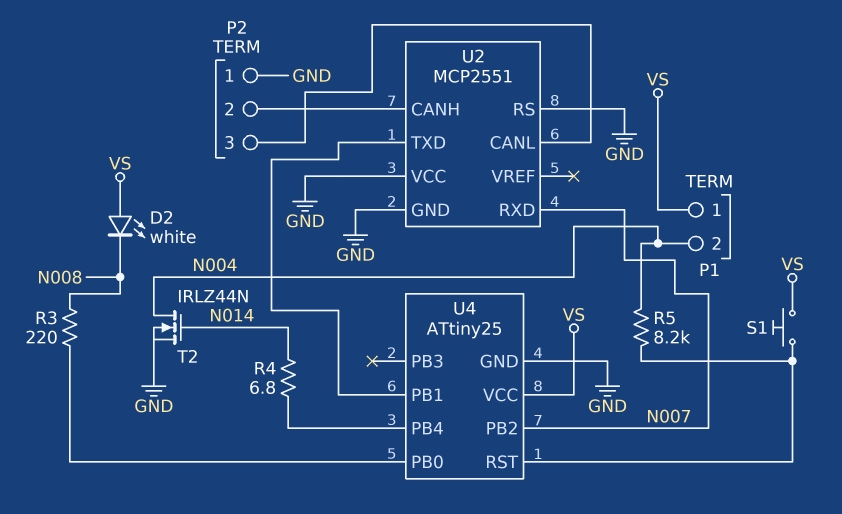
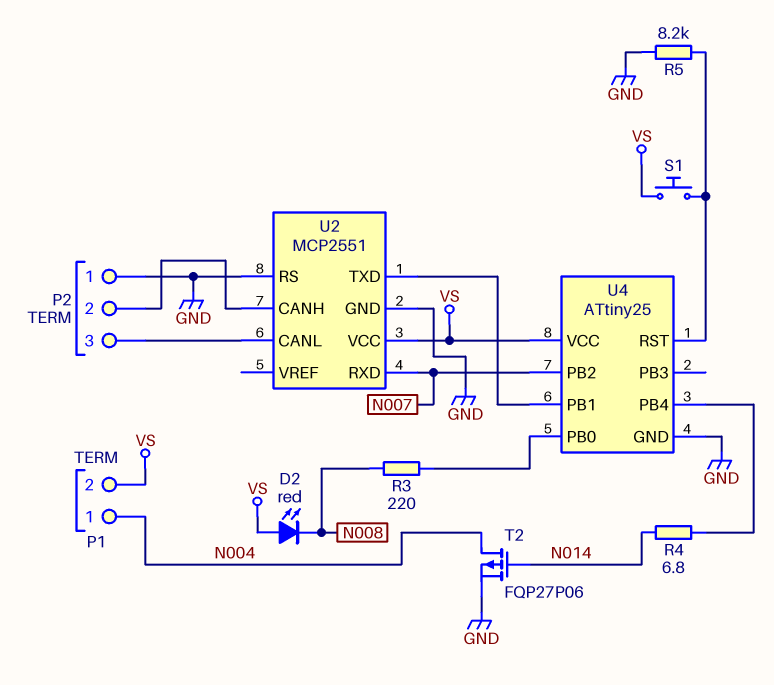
D2: LED white (A VS, K N008) -> LED red (A VS, K N008)
P1 pin 1: VS -> N004
P1 pin 2: N004 -> VS
R5: 8.2k (N004, U4/RST) -> 8.2k (GND, U4/RST)
T2: NMOS IRLZ44N (G N014, D N004, S GND) -> PMOS FQP27P06 (G N014, D N004, S GND)
U2 pin VCC: GND -> VS

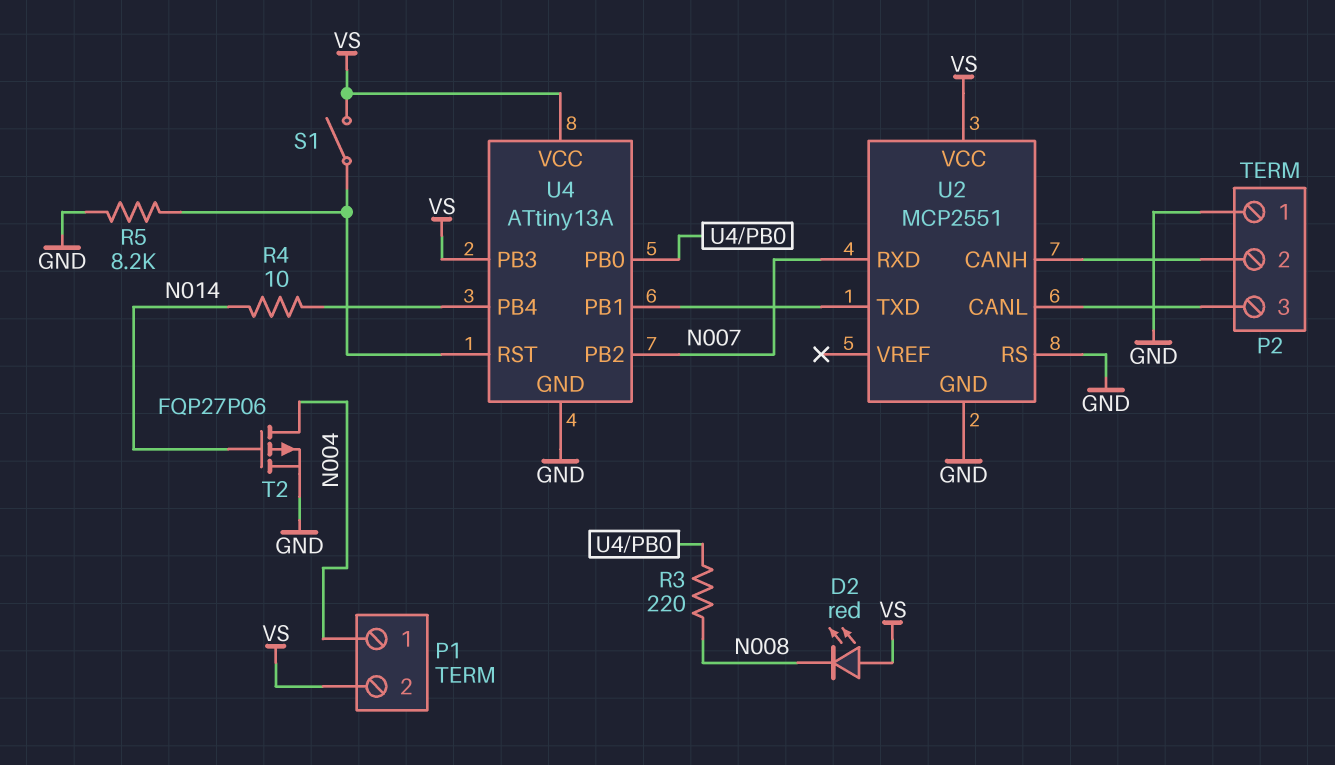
R4: 6.8 (N014, U4/PB4) -> 10 (N014, U4/PB4)
S1: button (U4/RST, VS) -> switch (U4/RST, VS)
U4: ATtiny25 -> ATtiny13A
U4 pin PB3: none -> VS

